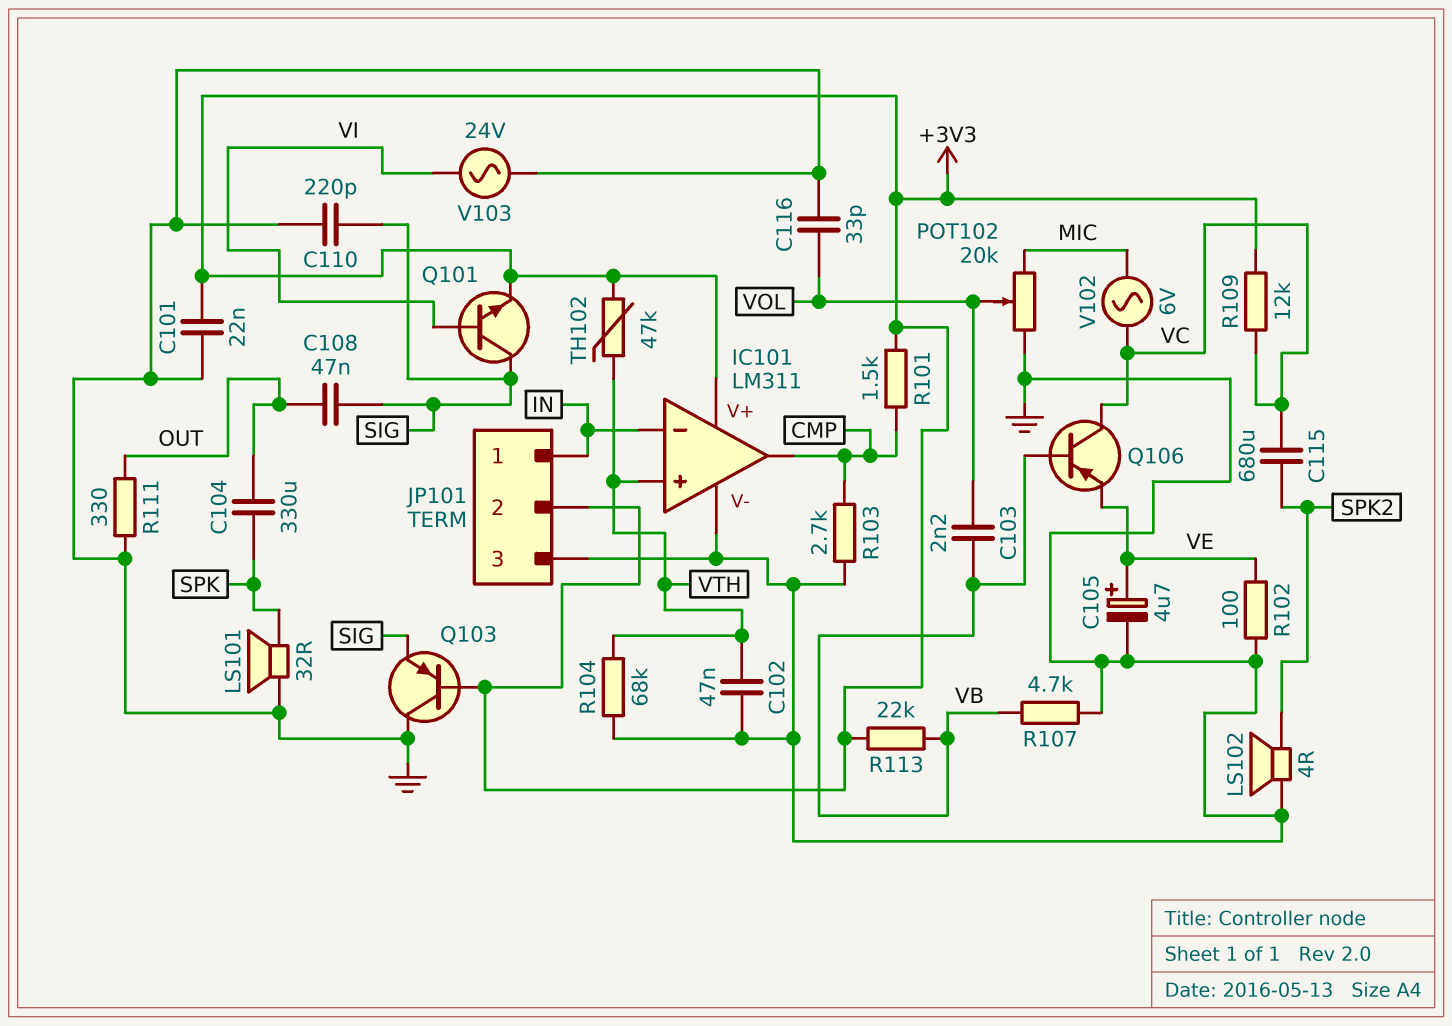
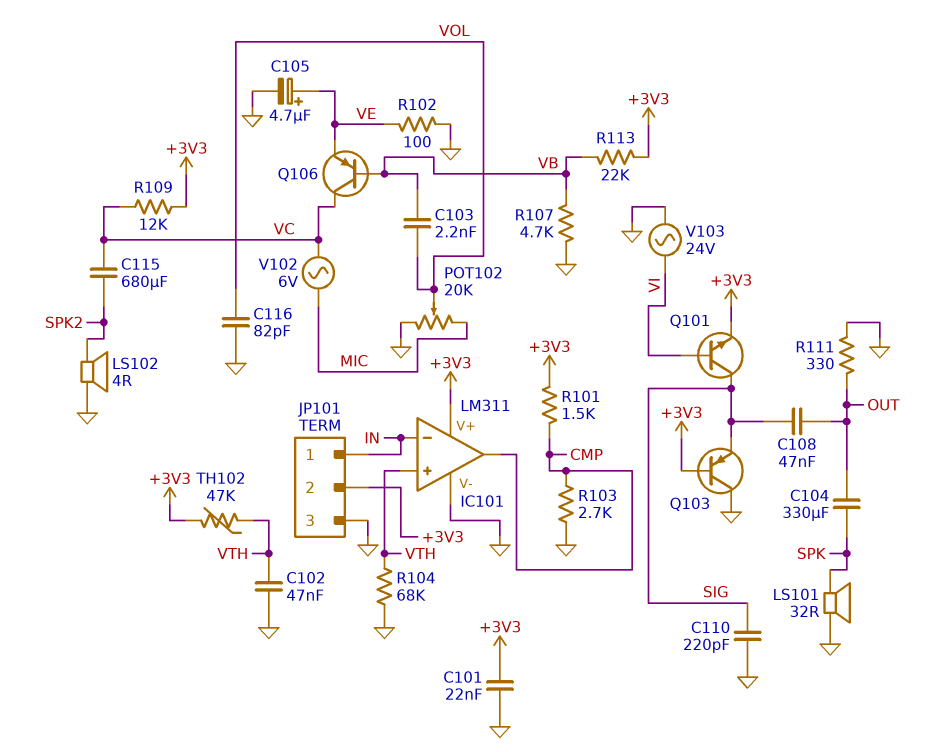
C116: 33pF (GND, VOL) -> 82pF (GND, VOL)

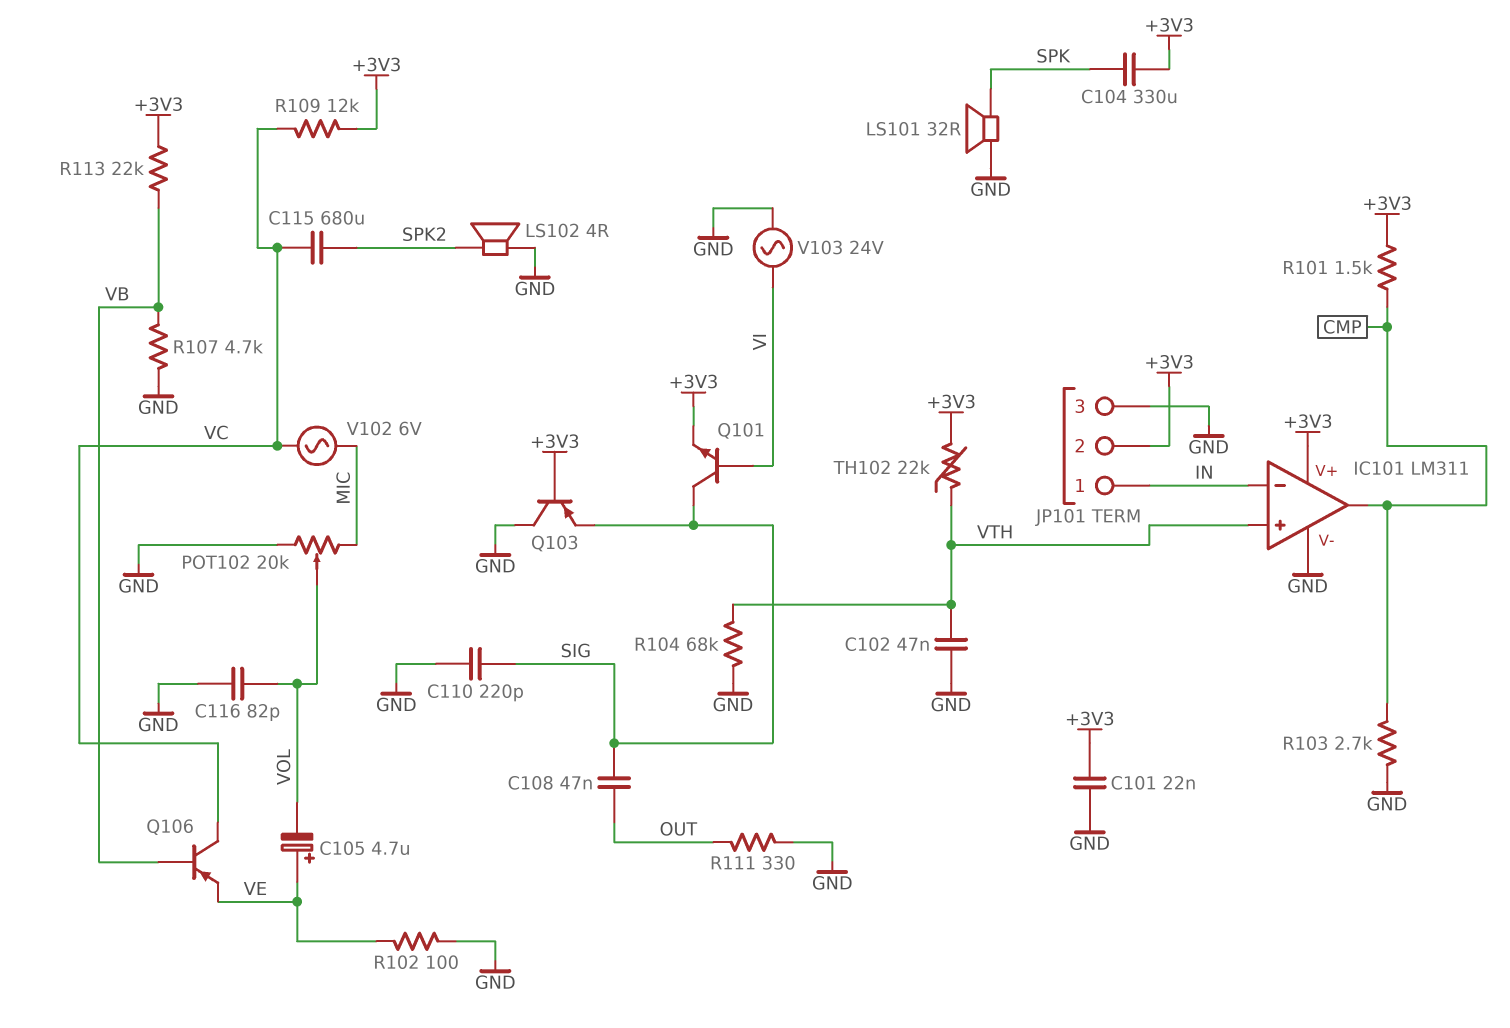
C103: 2.2nF (VB, VOL) -> none
C104: 330uF (OUT, SPK) -> 330uF (+3V3, SPK)
C105: 4.7uF (plus VE, minus GND) -> 4.7uF (plus VE, minus VOL)
TH102: 47k (+3V3, VTH) -> 22k (+3V3, VTH)

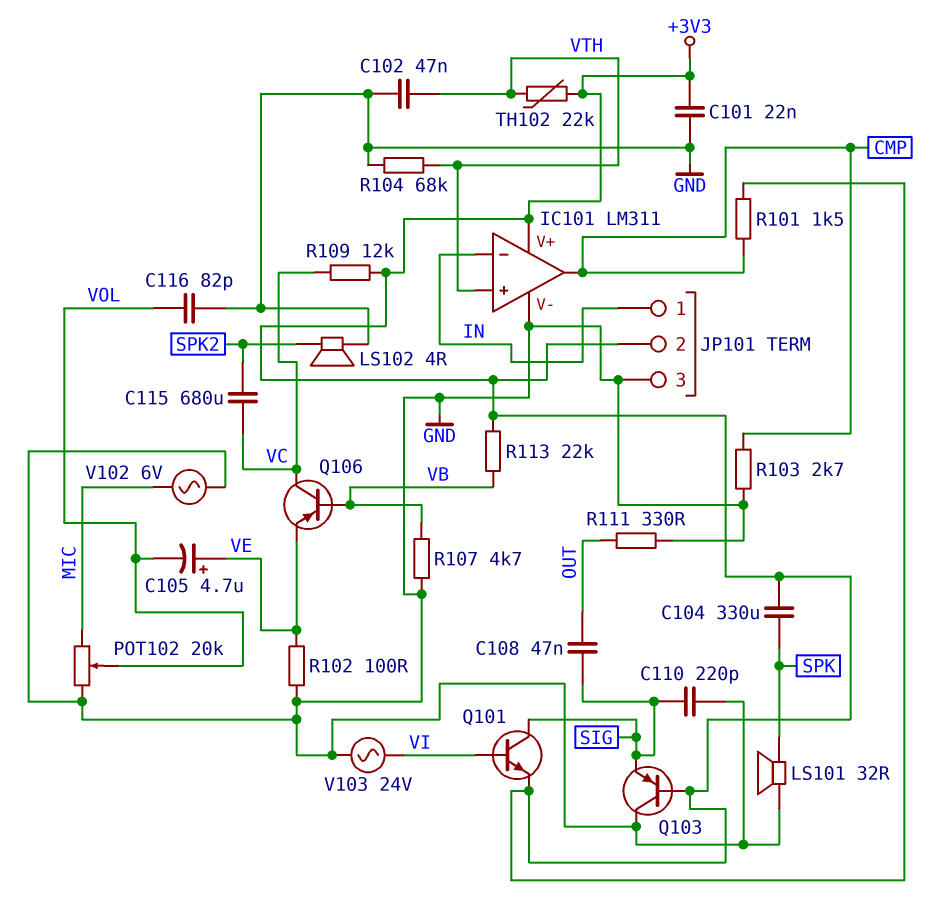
V102: AC 6V (MIC, VC) -> AC 6V (GND, MIC)

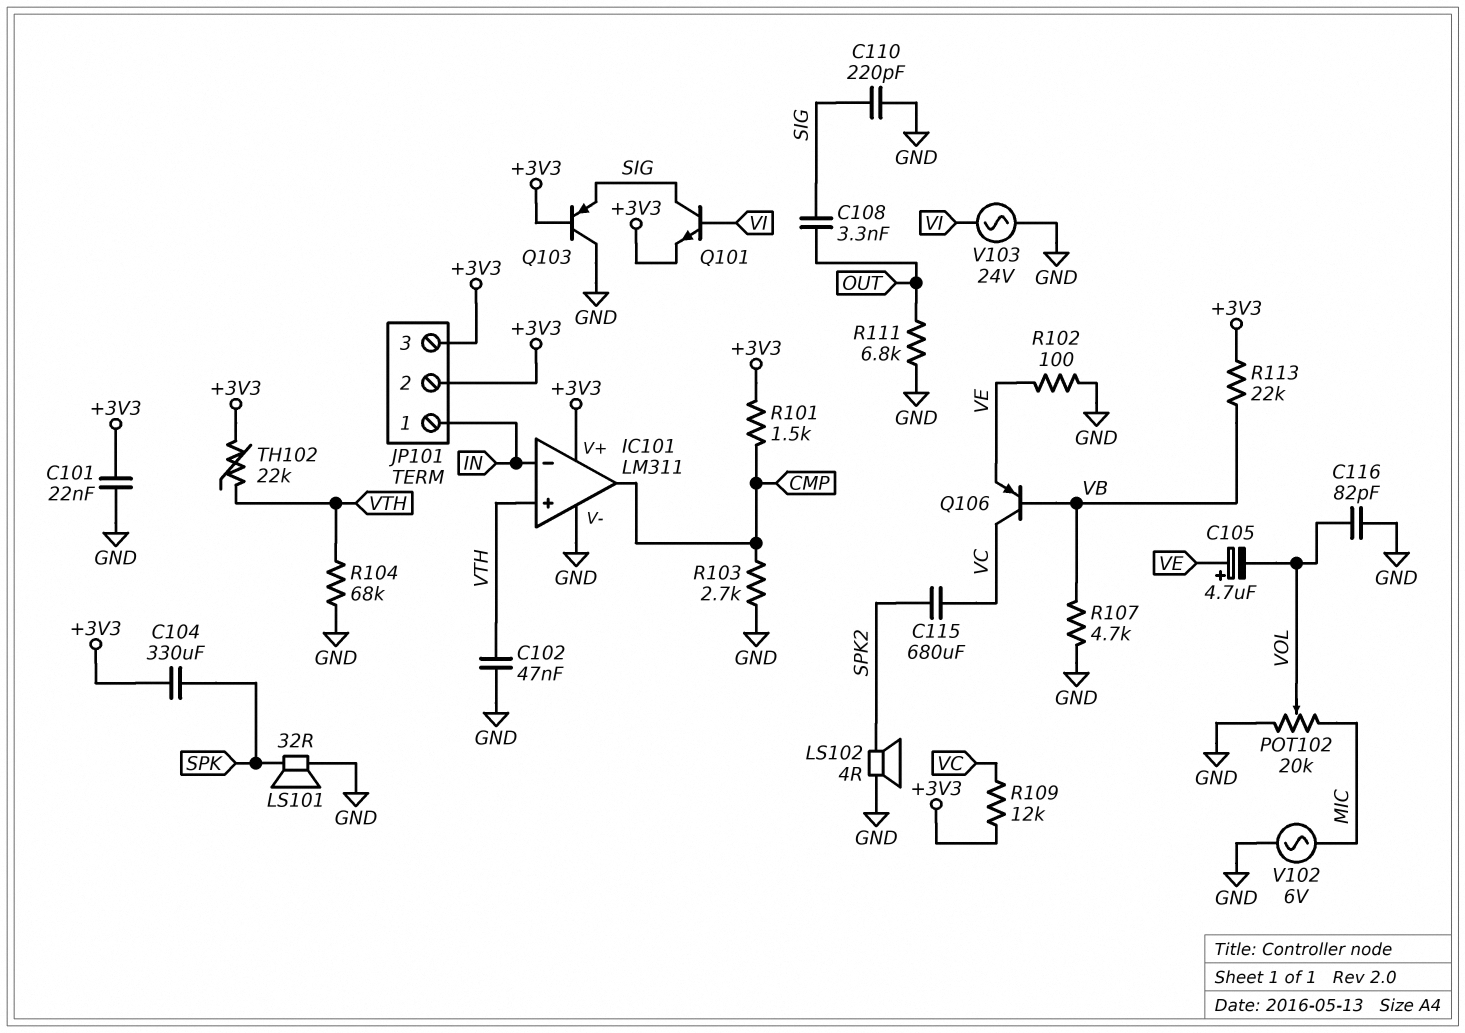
C108: 47nF (OUT, SIG) -> 3.3nF (OUT, SIG)
JP101 pin 3: GND -> +3V3
R111: 330 (GND, OUT) -> 6.8k (GND, OUT)

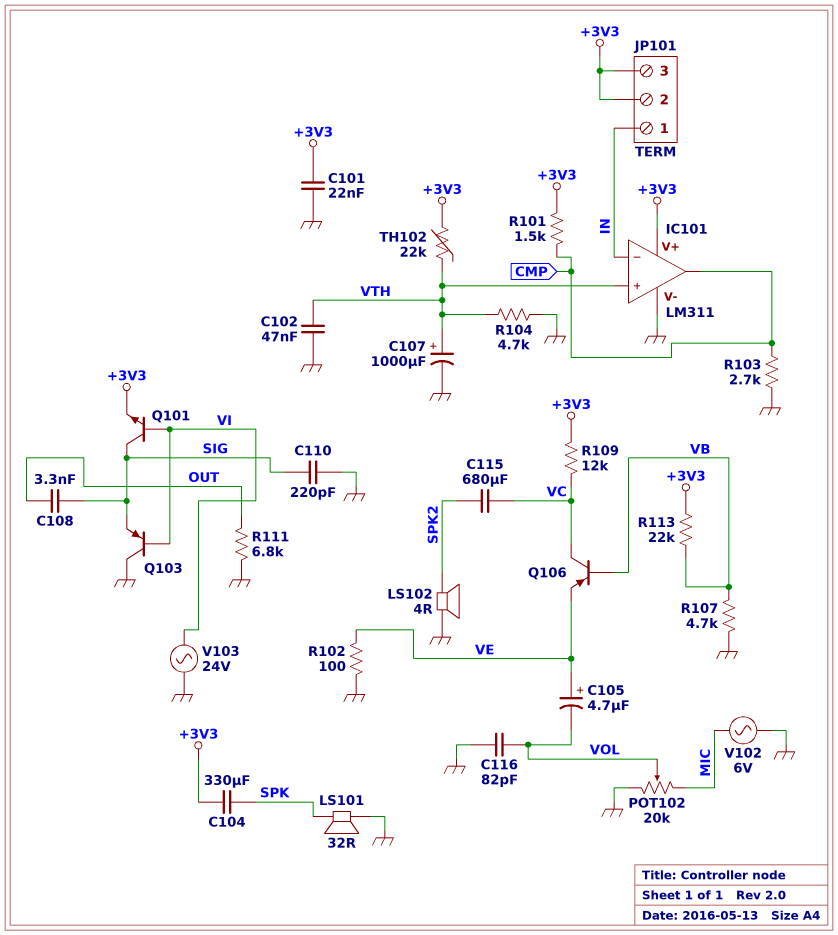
C107: none -> 1000uF (plus VTH, minus GND)
Q103: PNP (B +3V3, C GND, E SIG) -> PNP (B VI, C GND, E SIG)
R104: 68k (GND, VTH) -> 4.7k (GND, VTH)

